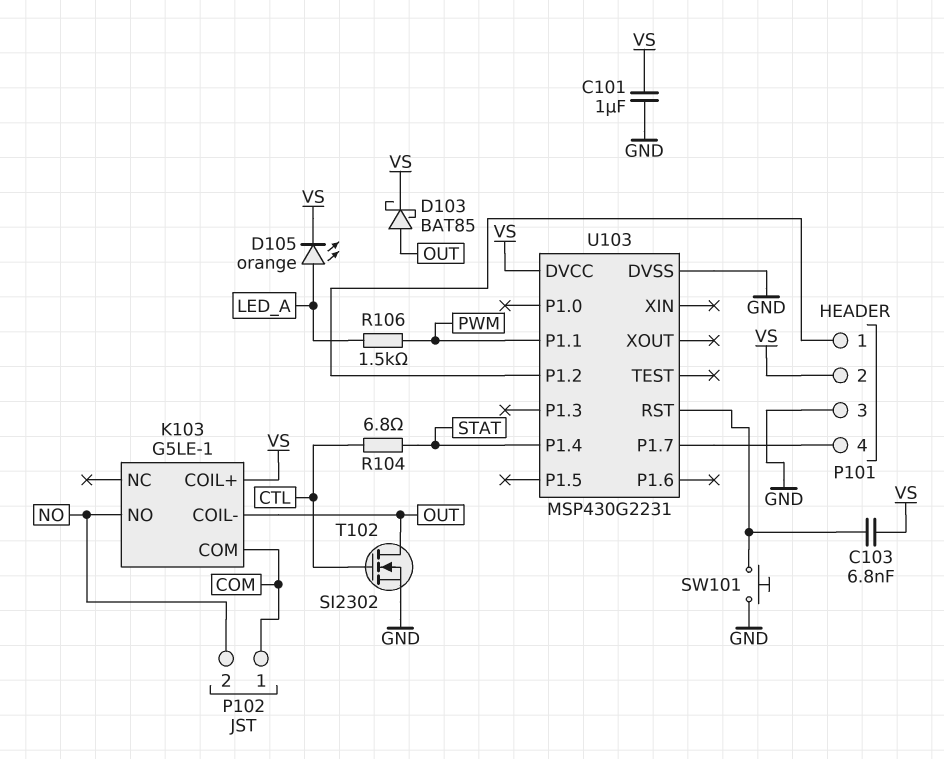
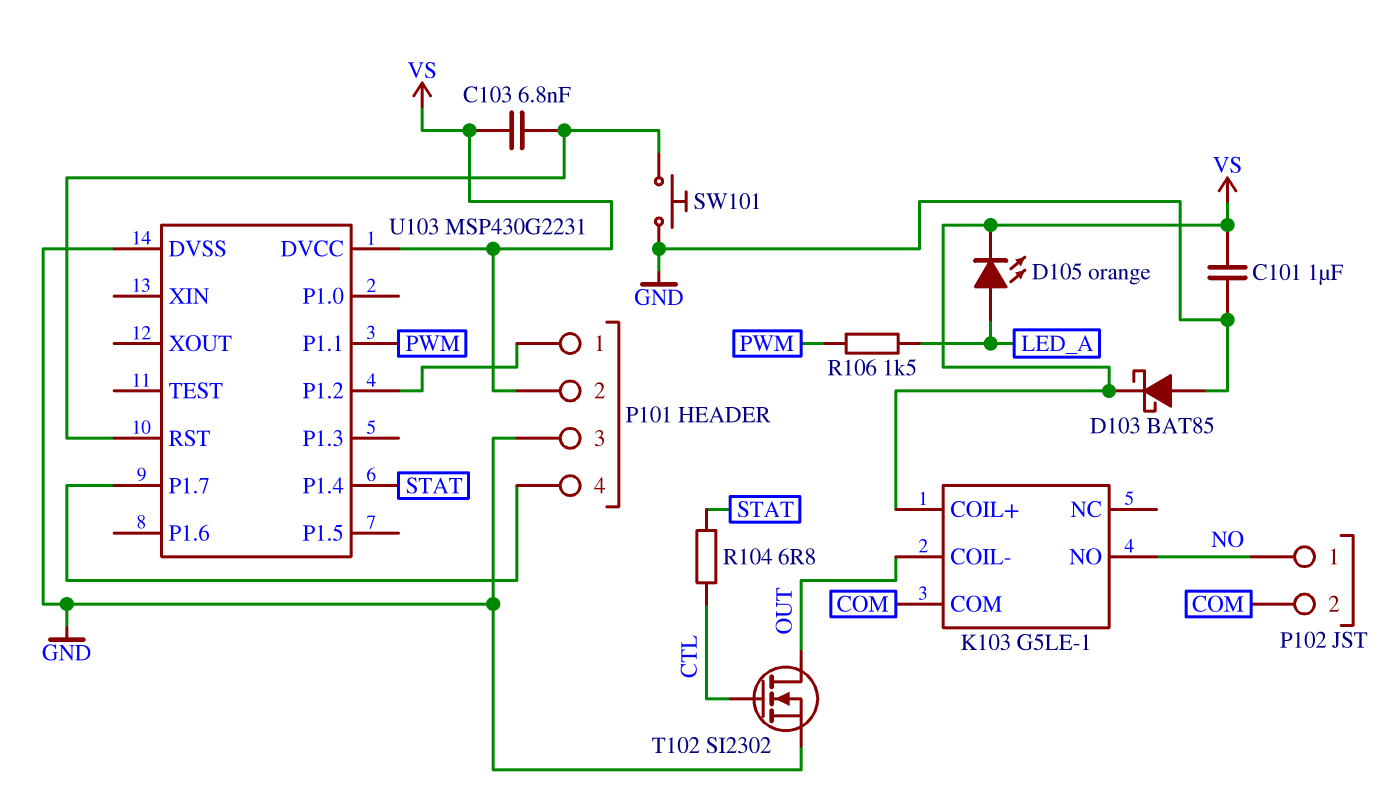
D103: schottky BAT85 (A OUT, K VS) -> schottky BAT85 (A GND, K VS)
P102 pin 1: COM -> NO
P102 pin 2: NO -> COM

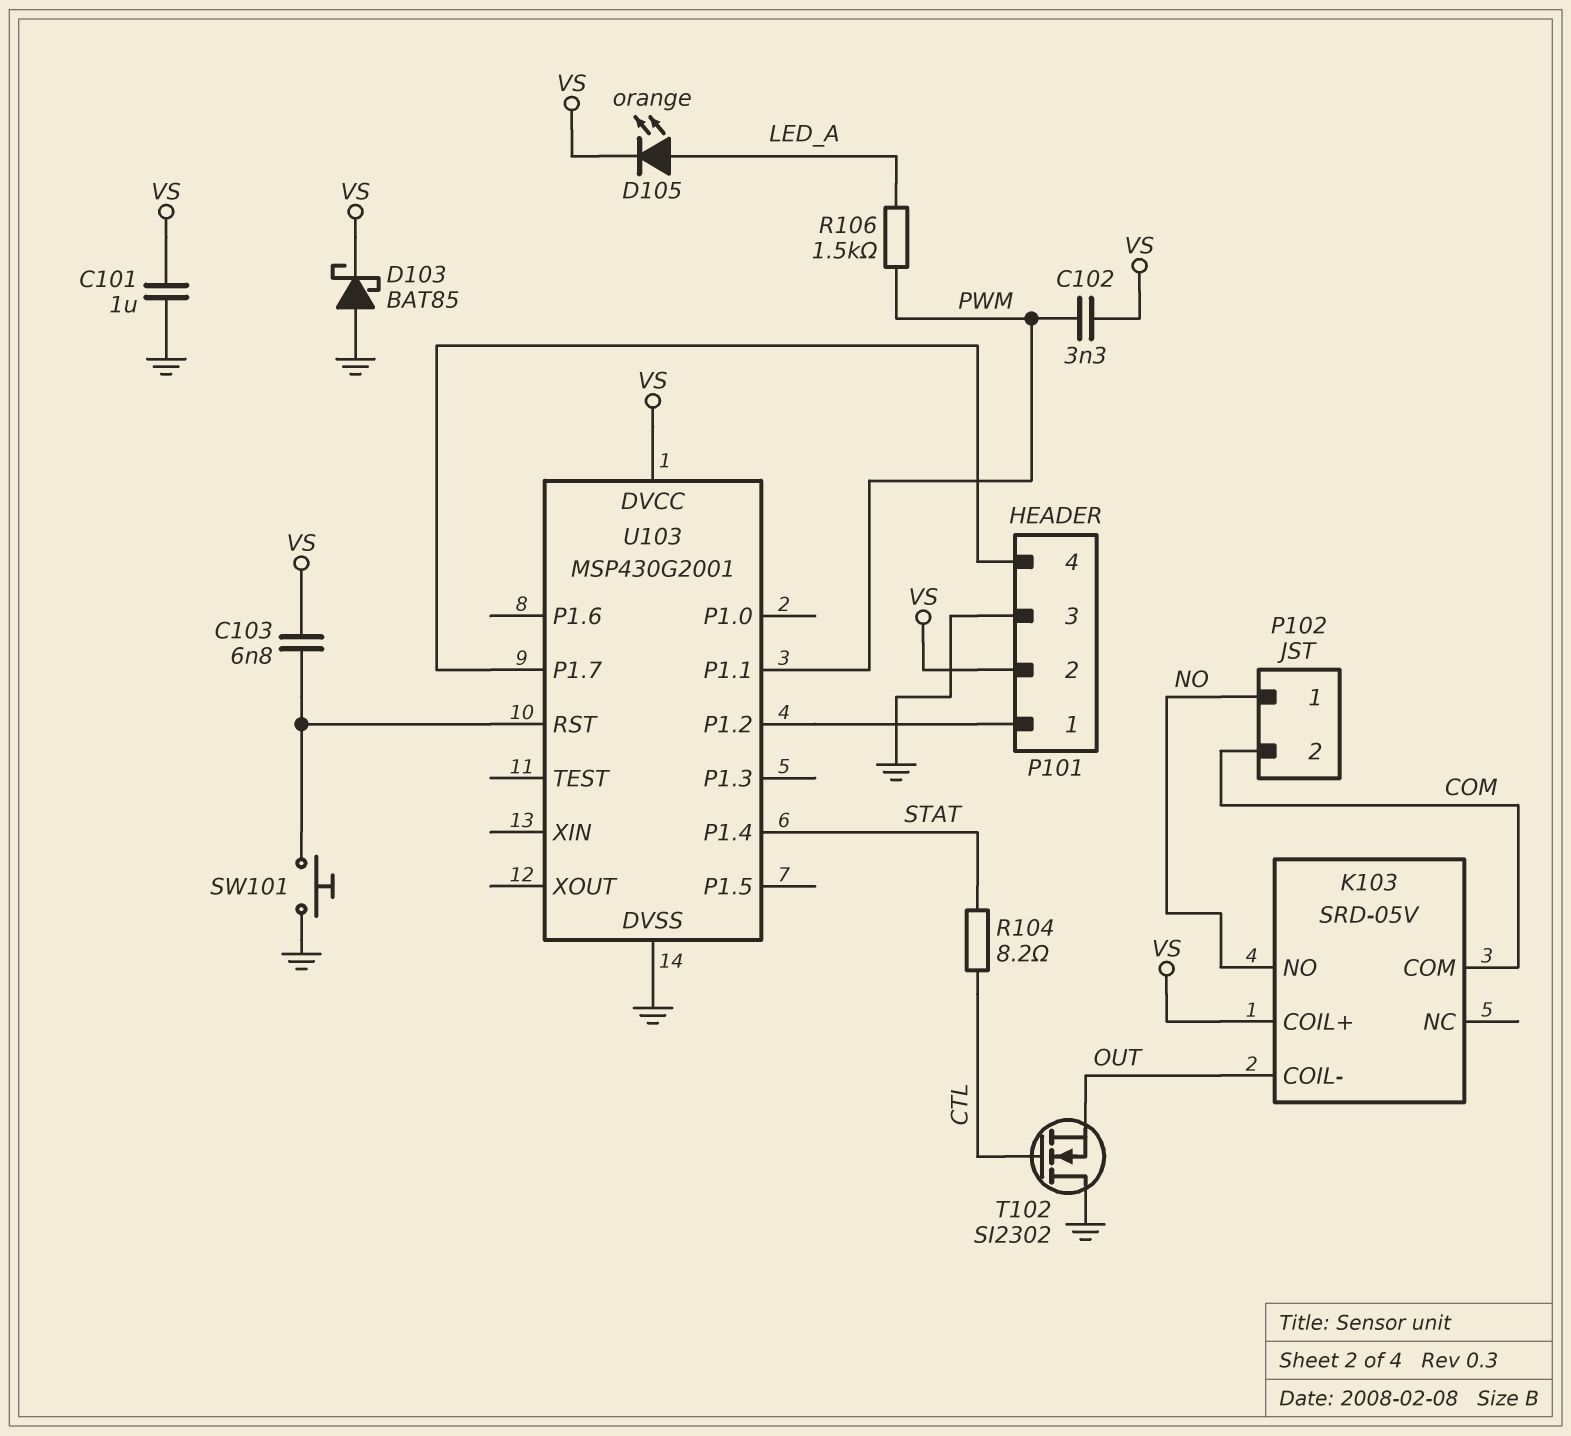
C102: none -> 3.3nF (PWM, VS)
K103: G5LE-1 -> SRD-05V
R104: 6.8 (CTL, STAT) -> 8.2 (CTL, STAT)
T102: NMOS SI2302 (G CTL, D OUT, S GND) -> NMOS SI2302 (G CTL, D GND, S OUT)
U103: MSP430G2231 -> MSP430G2001

